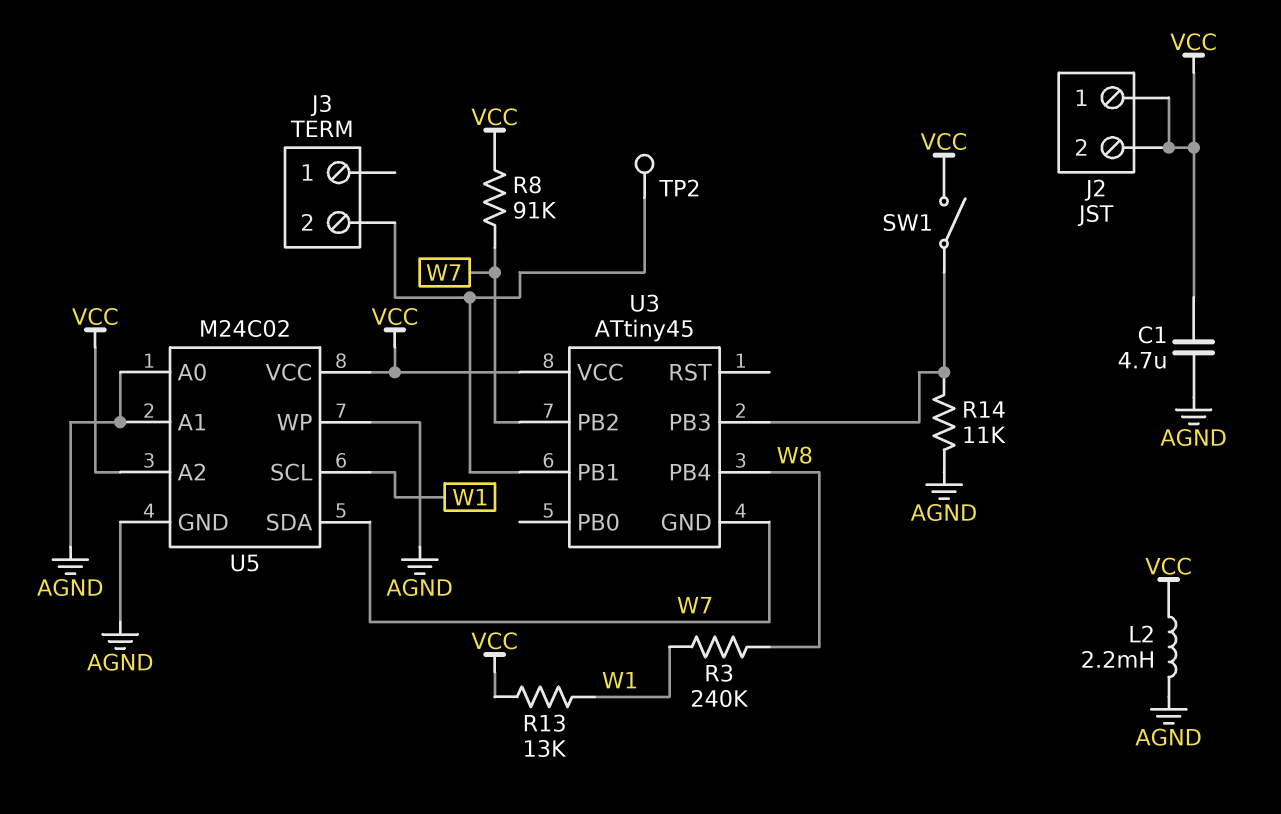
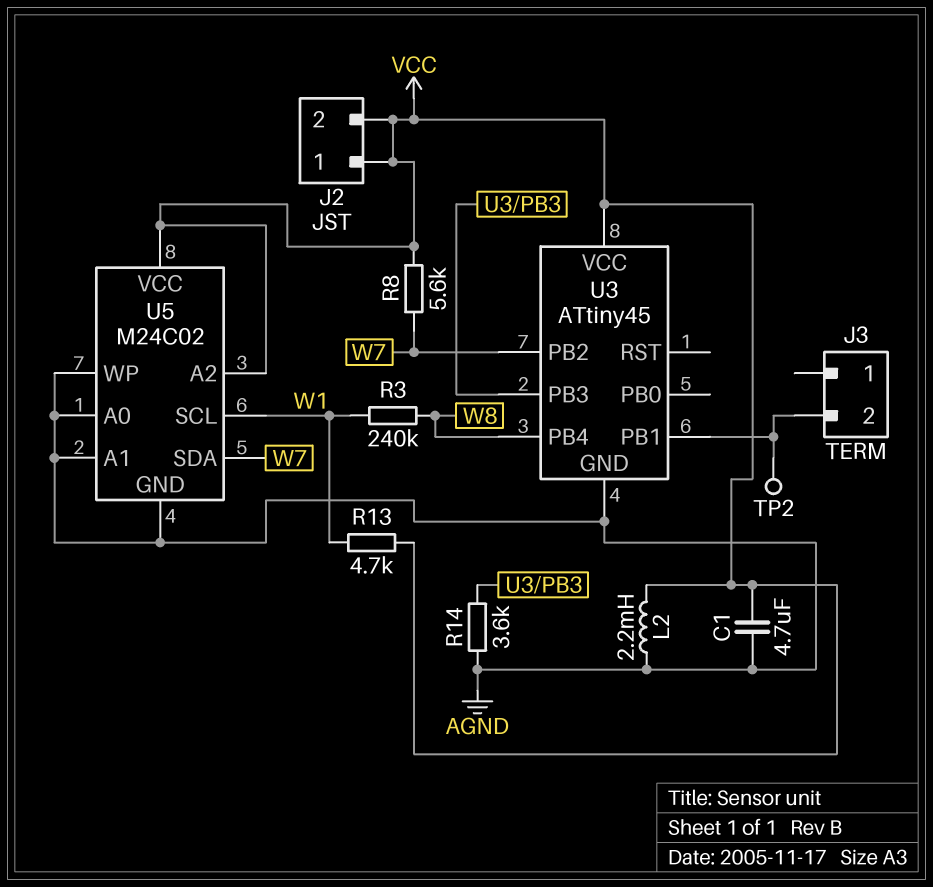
R8: 91k (VCC, W7) -> 5.6k (VCC, W7)
R13: 13k (VCC, W1) -> 4.7k (VCC, W1)
R14: 11k (AGND, U3/PB3) -> 3.6k (AGND, U3/PB3)
SW1: switch (U3/PB3, VCC) -> none
U3 pin GND: W7 -> AGND

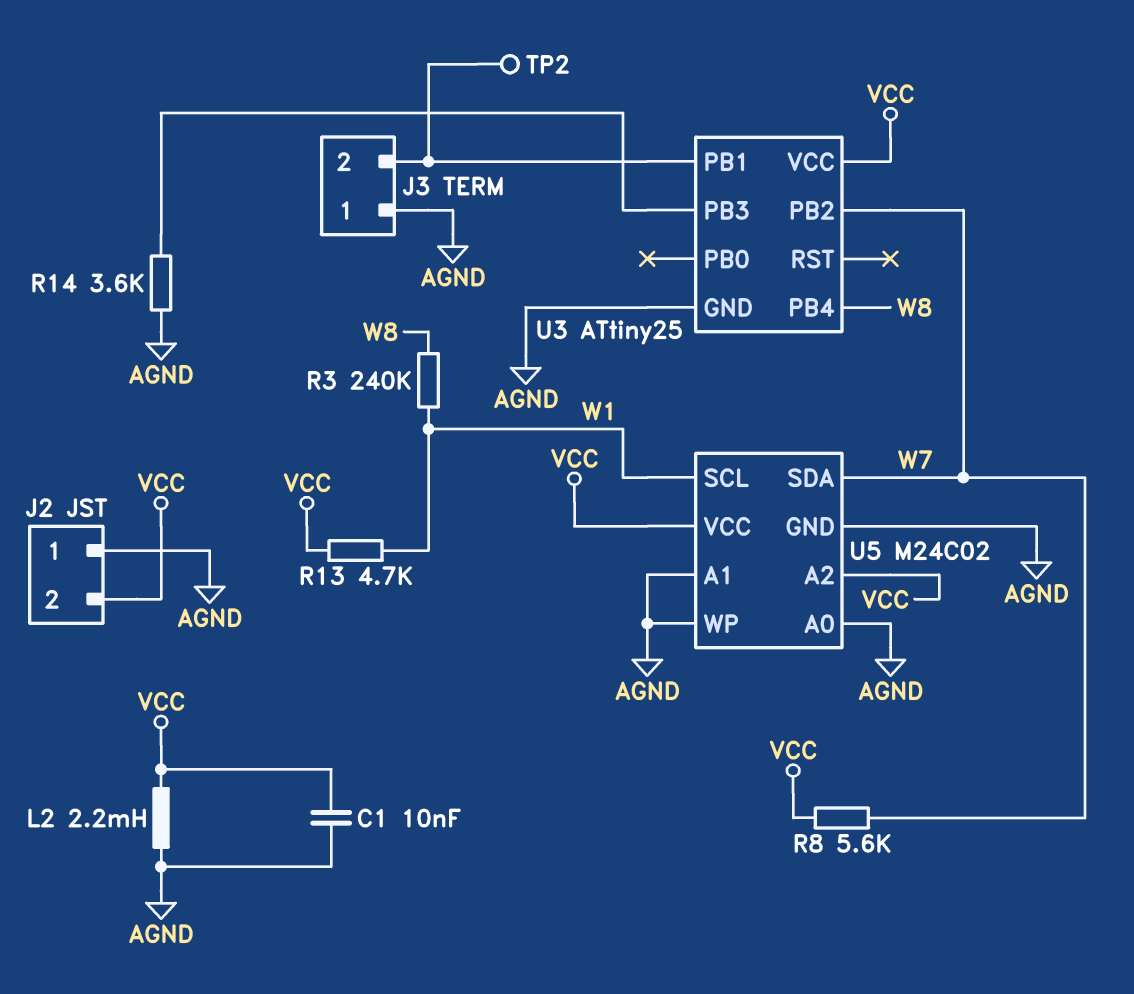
C1: 4.7uF (AGND, VCC) -> 10nF (AGND, VCC)
J2 pin 1: VCC -> AGND
J3 pin 1: none -> AGND
U3: ATtiny45 -> ATtiny25

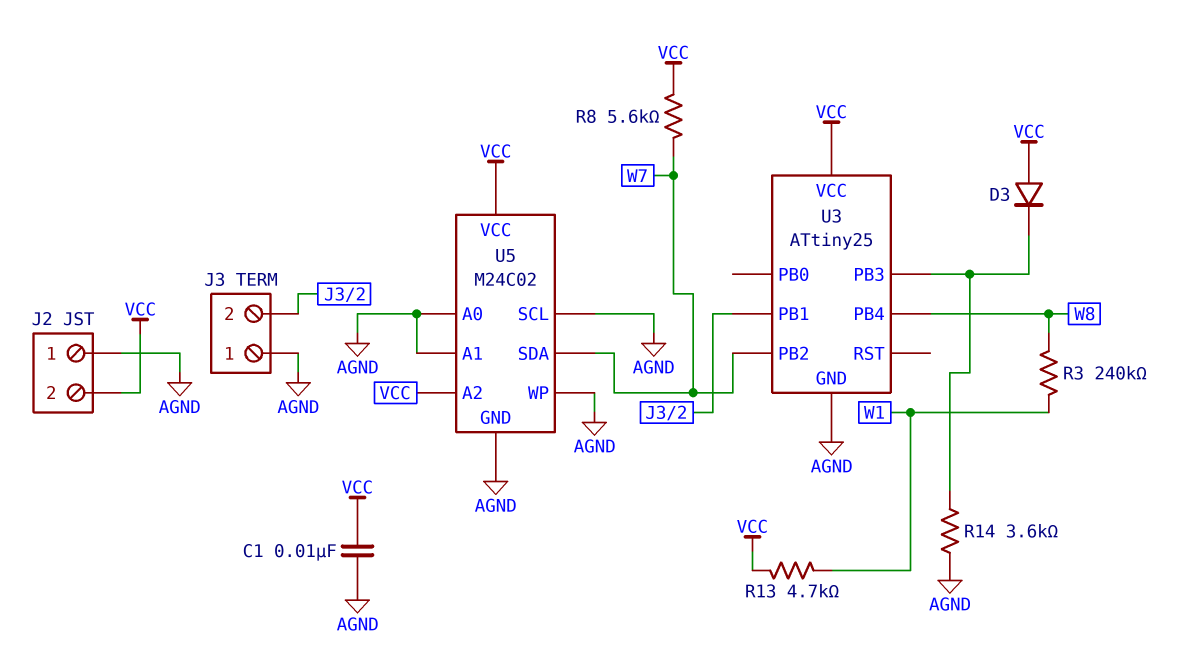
D3: none -> diode (A VCC, K U3/PB3)
L2: 2.2mH (AGND, VCC) -> none
TP2: test point (J3/2) -> none
U5 pin SCL: W1 -> AGND

